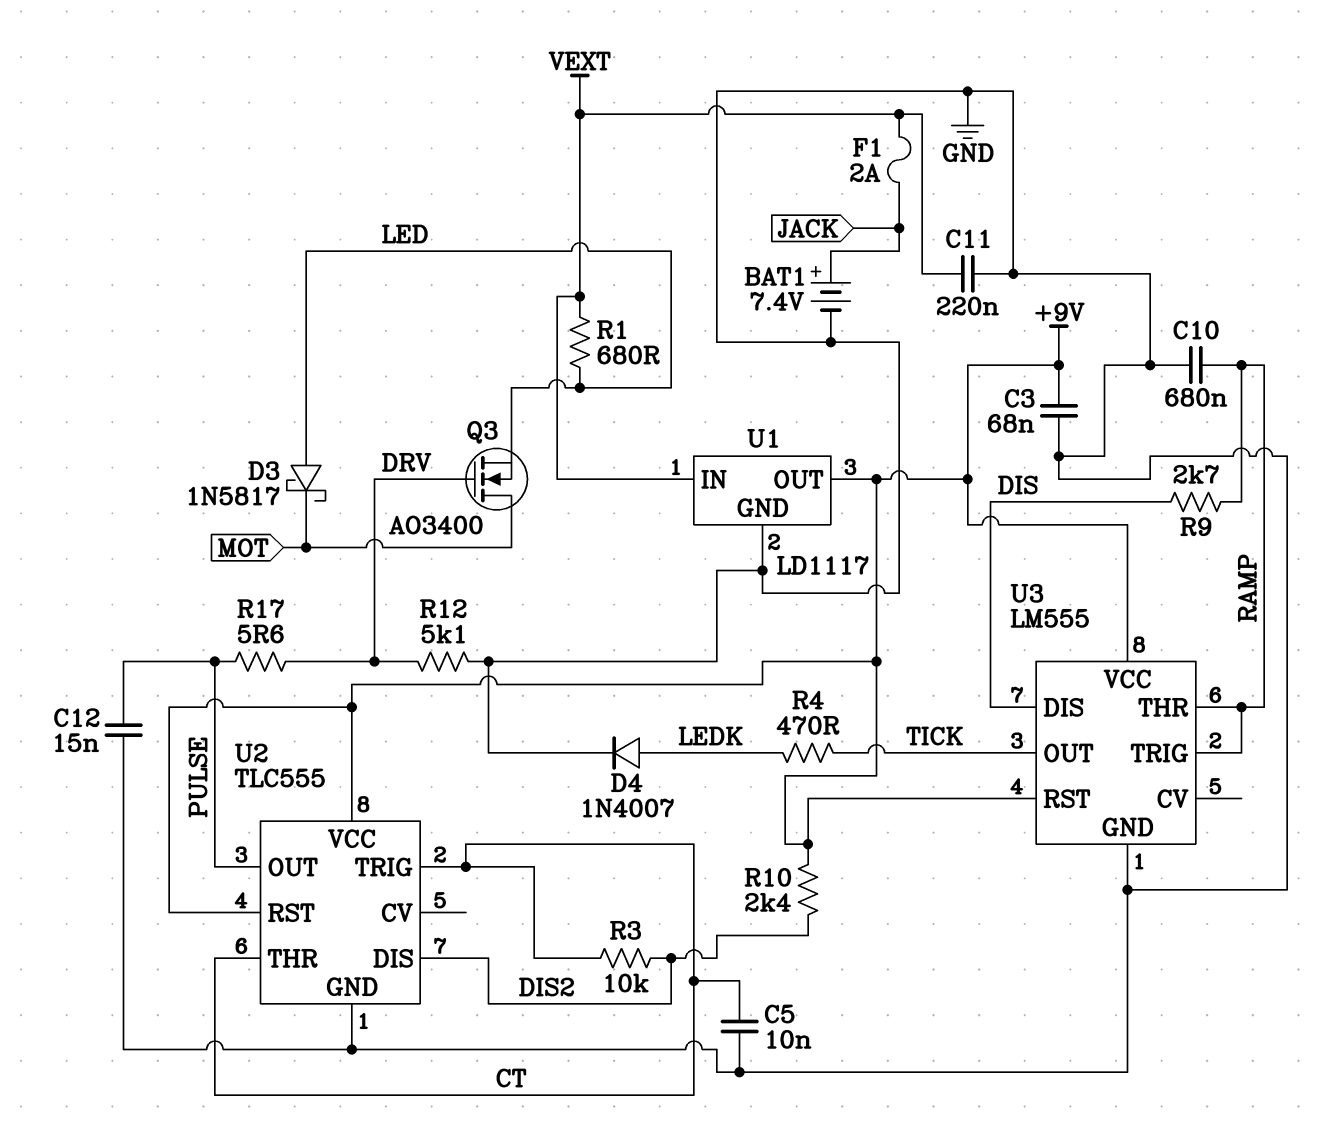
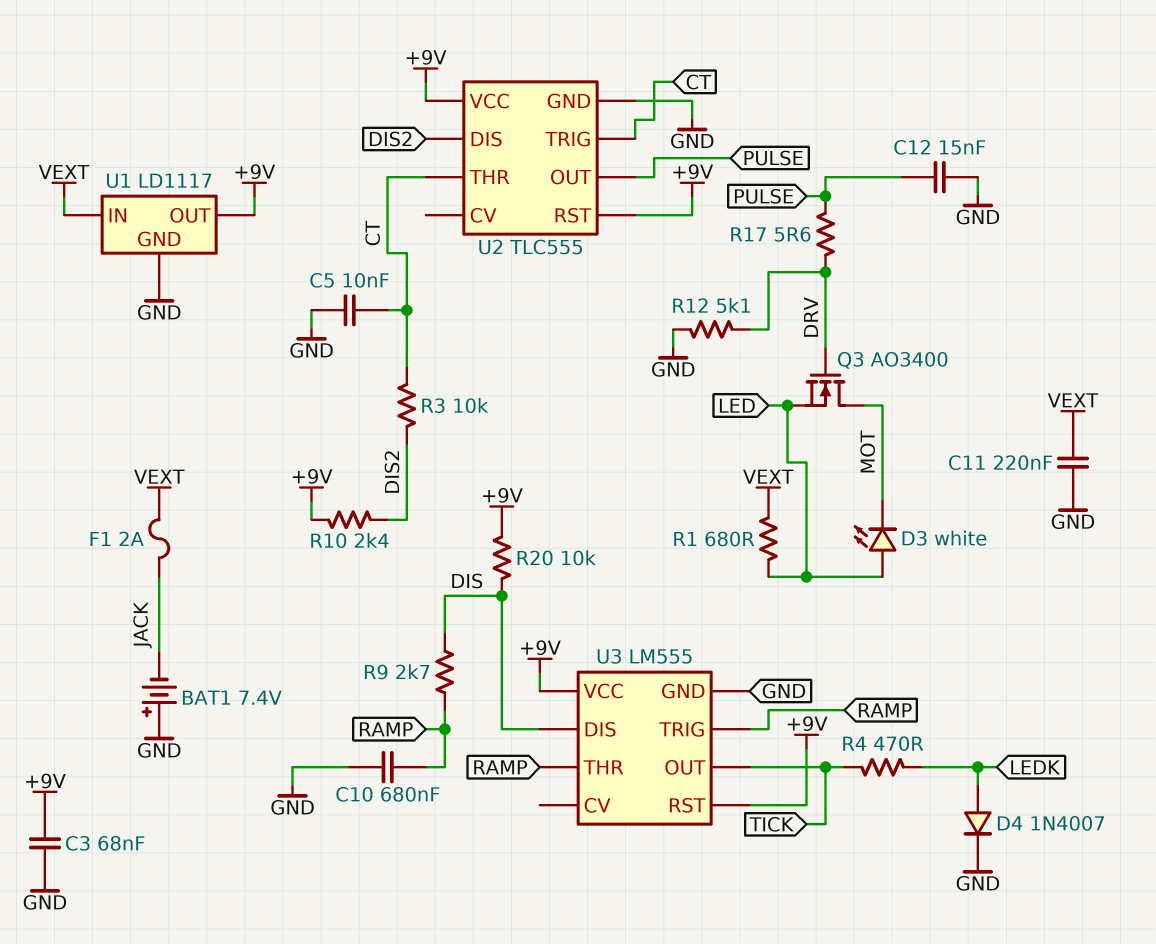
BAT1: 7.4V (plus JACK, minus GND) -> 7.4V (plus GND, minus JACK)
D3: schottky 1N5817 (A LED, K MOT) -> LED white (A LED, K MOT)
R20: none -> 10k (+9V, DIS)

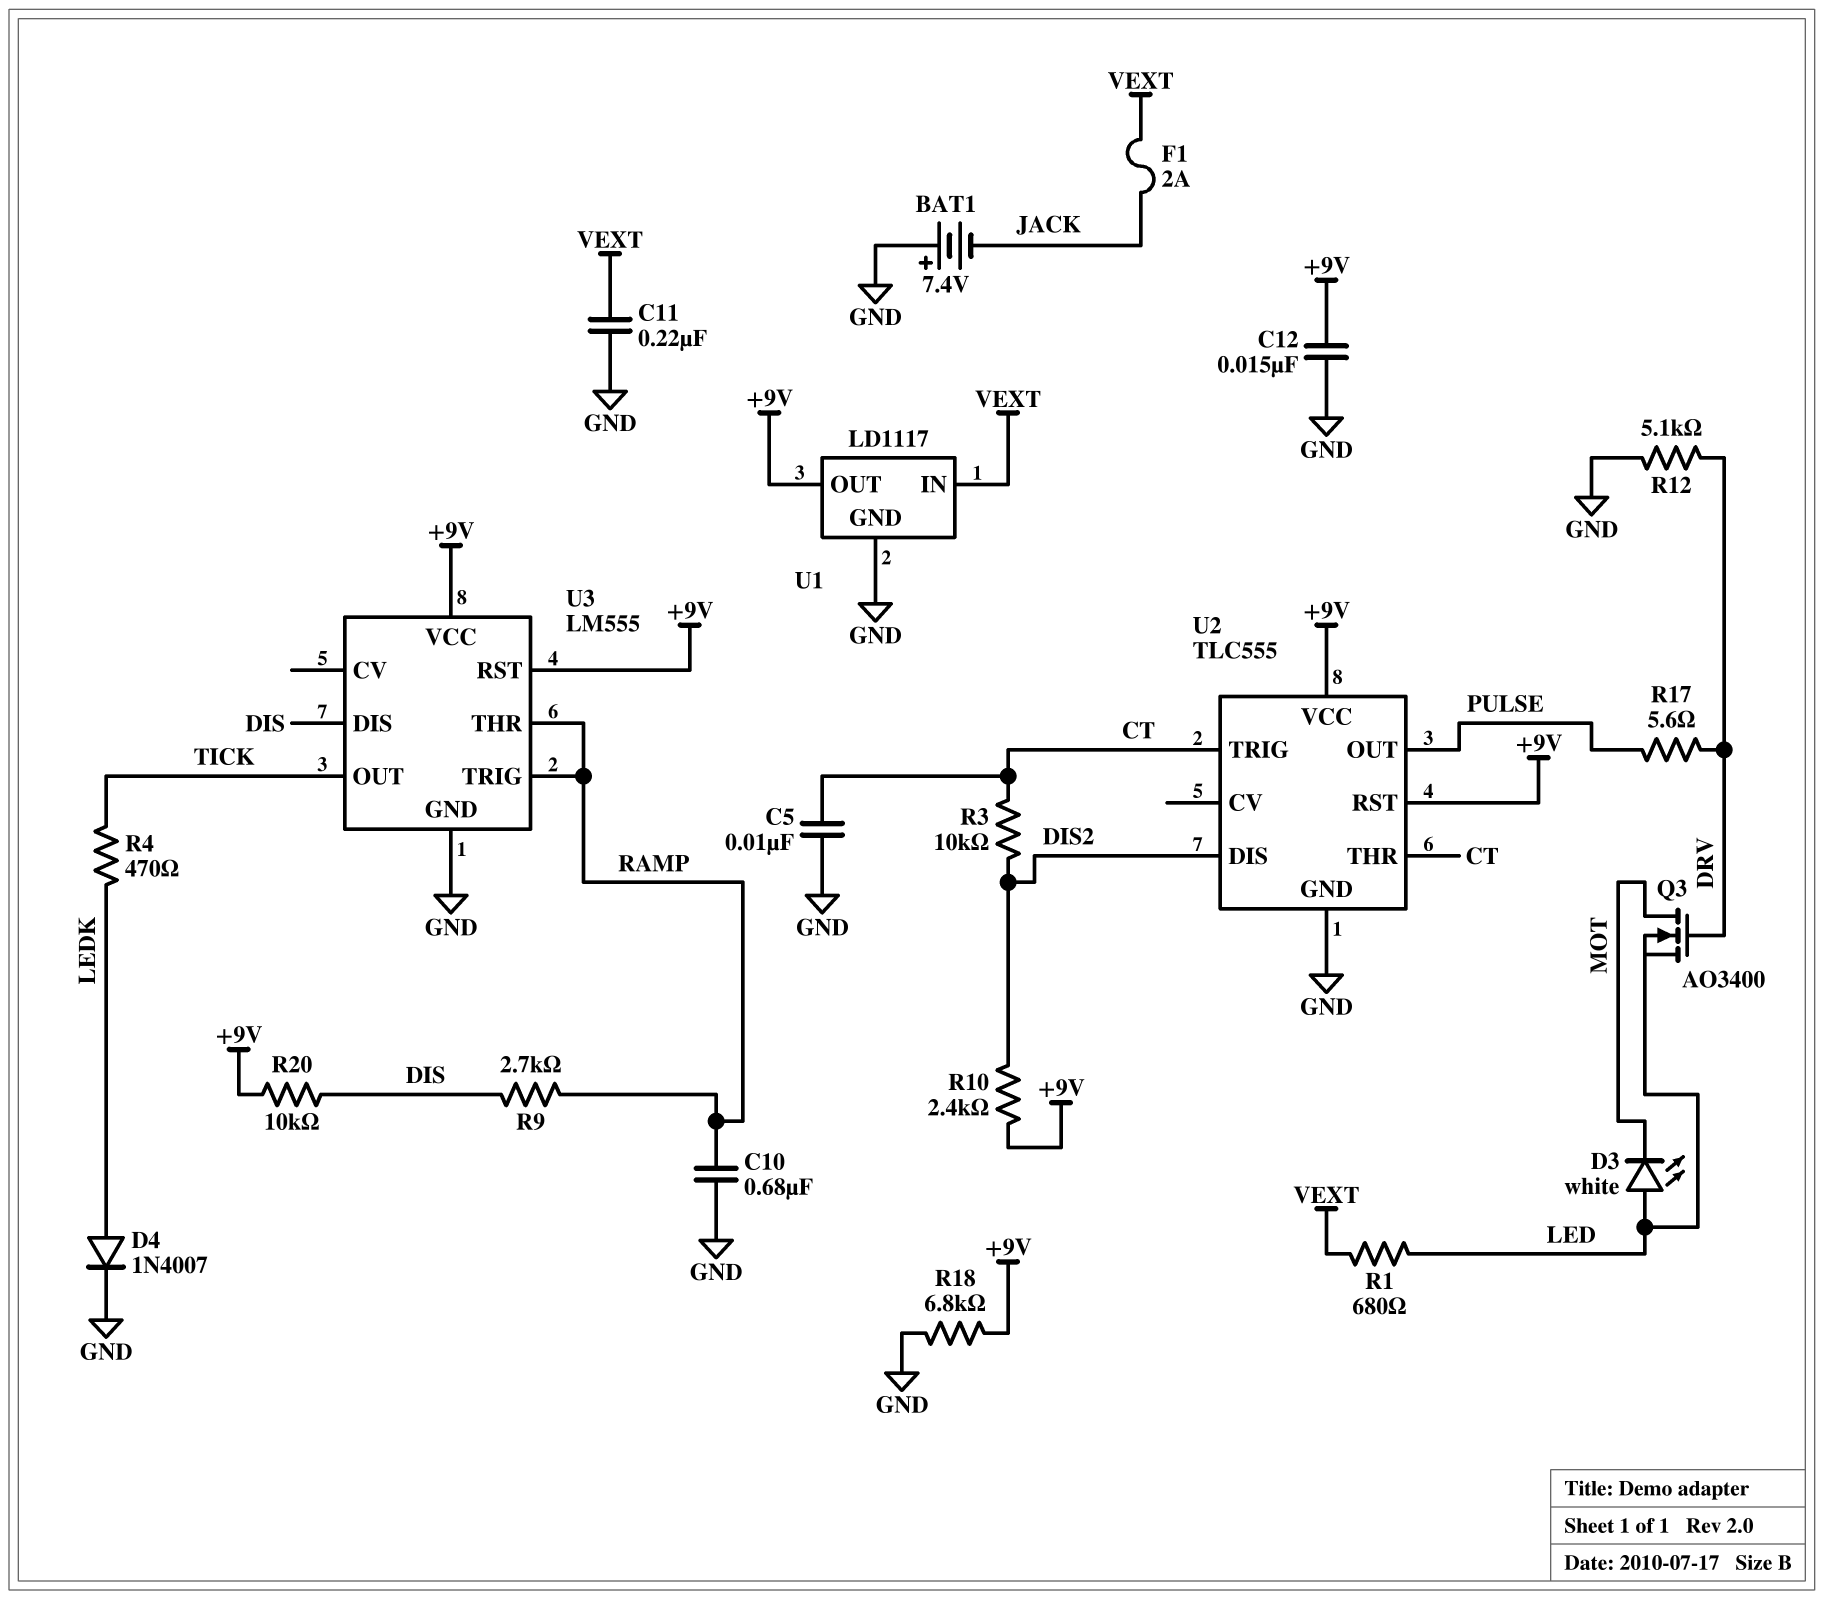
C3: 68nF (+9V, GND) -> none
C12: 15nF (GND, PULSE) -> 15nF (+9V, GND)
R18: none -> 6.8k (+9V, GND)

